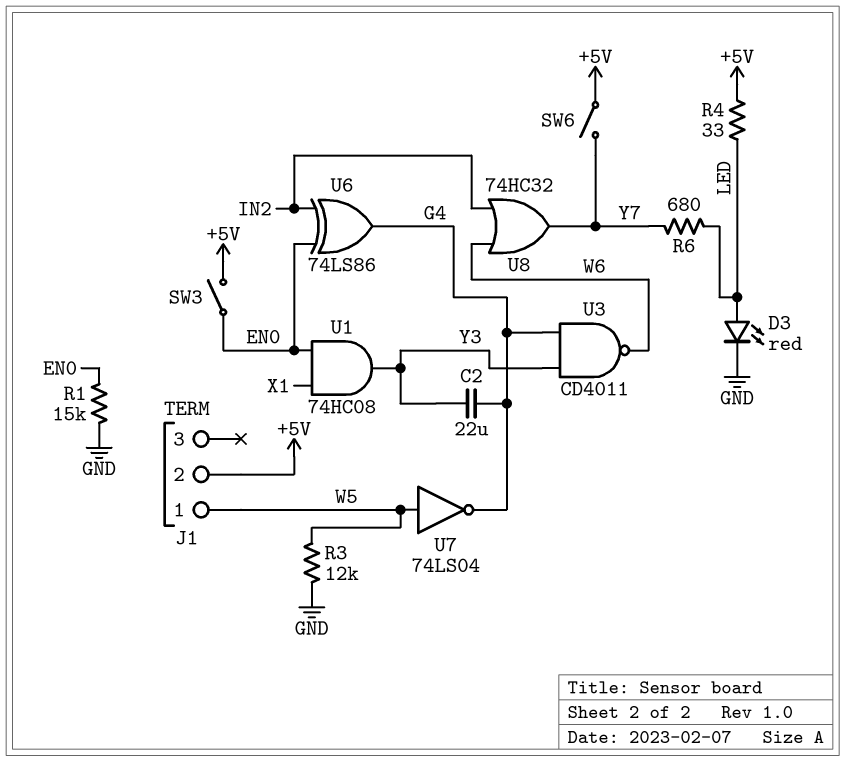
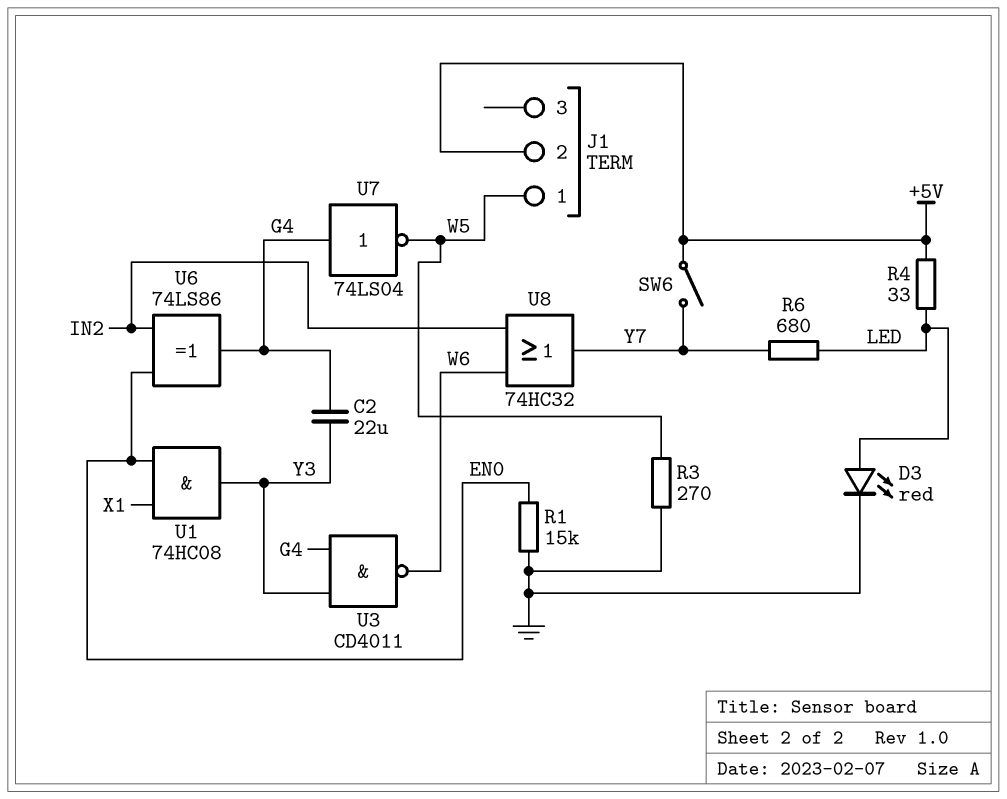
R3: 12k (GND, W5) -> 270 (GND, W5)
SW3: switch (+5V, EN0) -> none
U7: NOT 74LS04 (in W5, out G4) -> NOT 74LS04 (in G4, out W5)

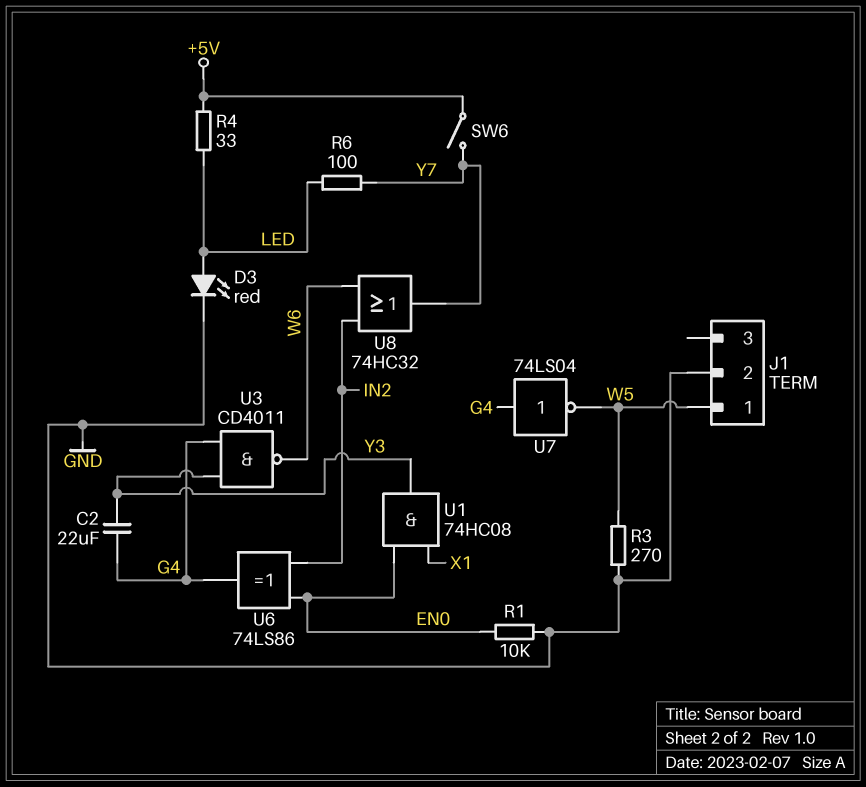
J1 pin 2: +5V -> GND
R1: 15k (EN0, GND) -> 10k (EN0, GND)
R6: 680 (LED, Y7) -> 100 (LED, Y7)

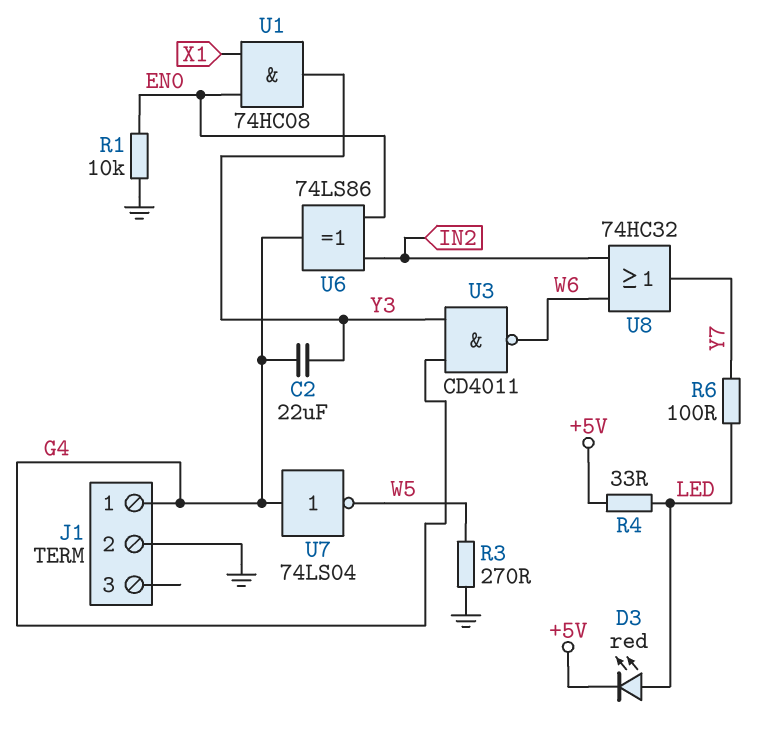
D3: LED red (A LED, K GND) -> LED red (A LED, K +5V)
J1 pin 1: W5 -> G4
SW6: switch (+5V, Y7) -> none

